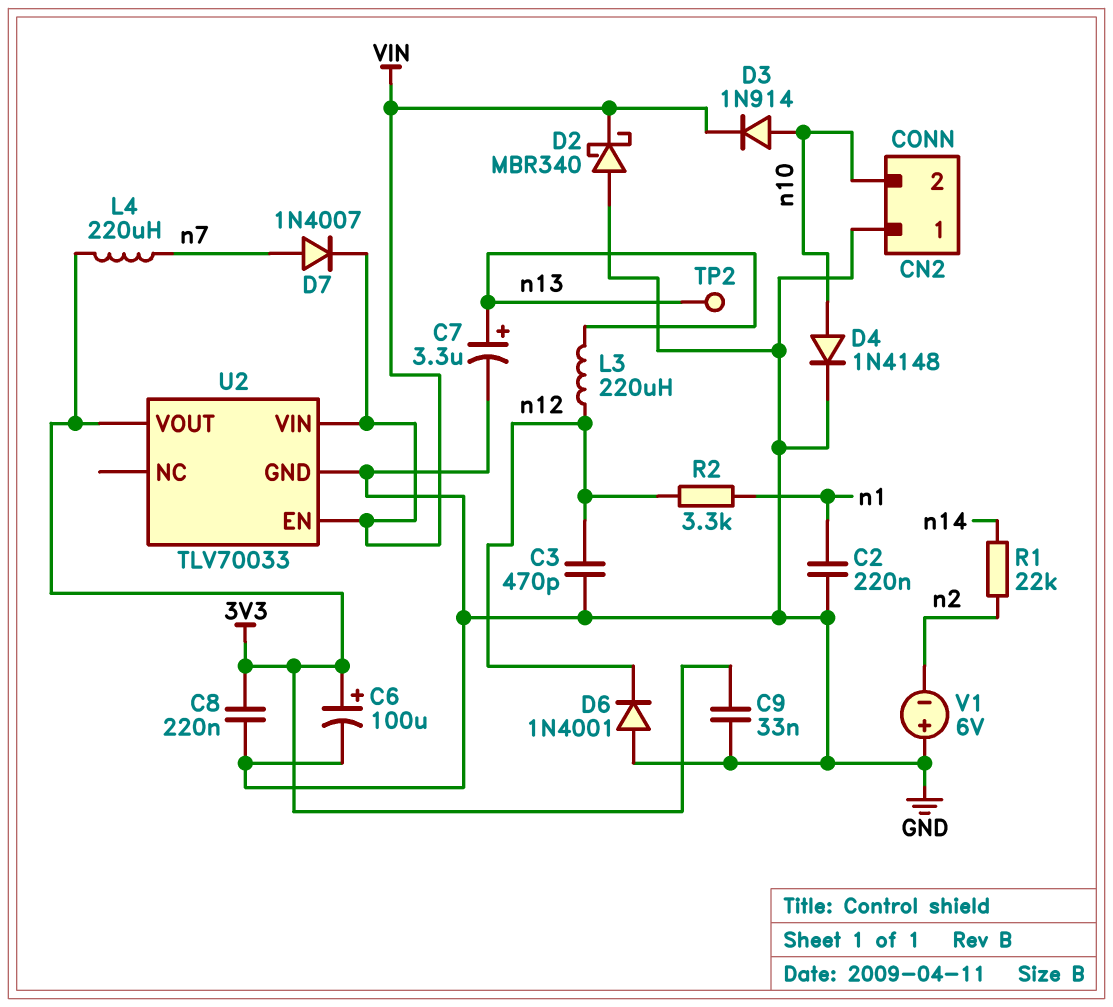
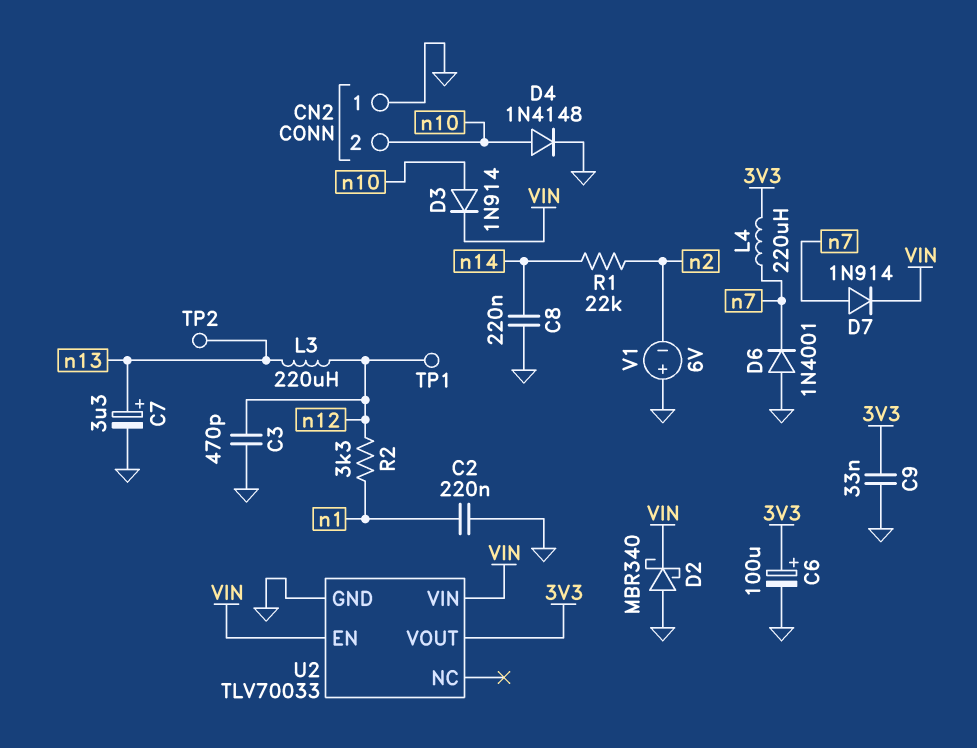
C8: 220nF (3V3, GND) -> 220nF (GND, n14)
D6: diode 1N4001 (A GND, K n12) -> diode 1N4001 (A GND, K n7)
D7: diode 1N4007 (A n7, K VIN) -> diode 1N914 (A n7, K VIN)
TP1: none -> test point (n12)

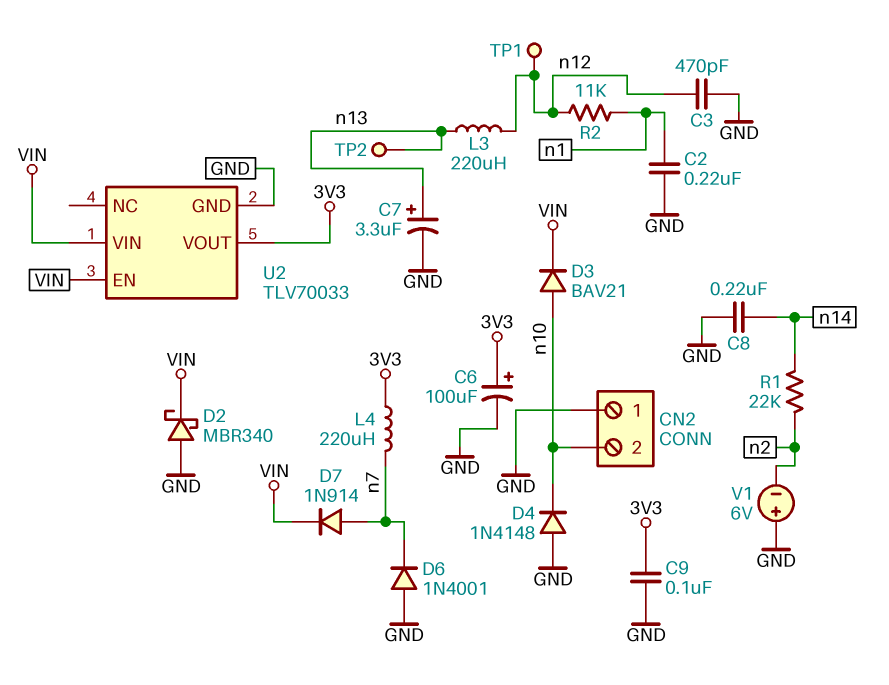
C9: 33nF (3V3, GND) -> 100nF (3V3, GND)
D3: diode 1N914 (A n10, K VIN) -> diode BAV21 (A n10, K VIN)
D4: diode 1N4148 (A n10, K GND) -> diode 1N4148 (A GND, K n10)
R2: 3.3k (n1, n12) -> 11k (n1, n12)

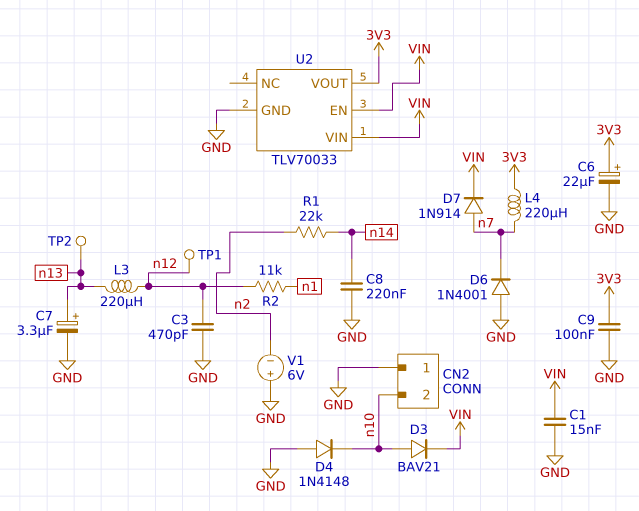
C1: none -> 15nF (GND, VIN)
C2: 220nF (GND, n1) -> none
C6: 100uF (plus 3V3, minus GND) -> 22uF (plus 3V3, minus GND)
D2: schottky MBR340 (A GND, K VIN) -> none

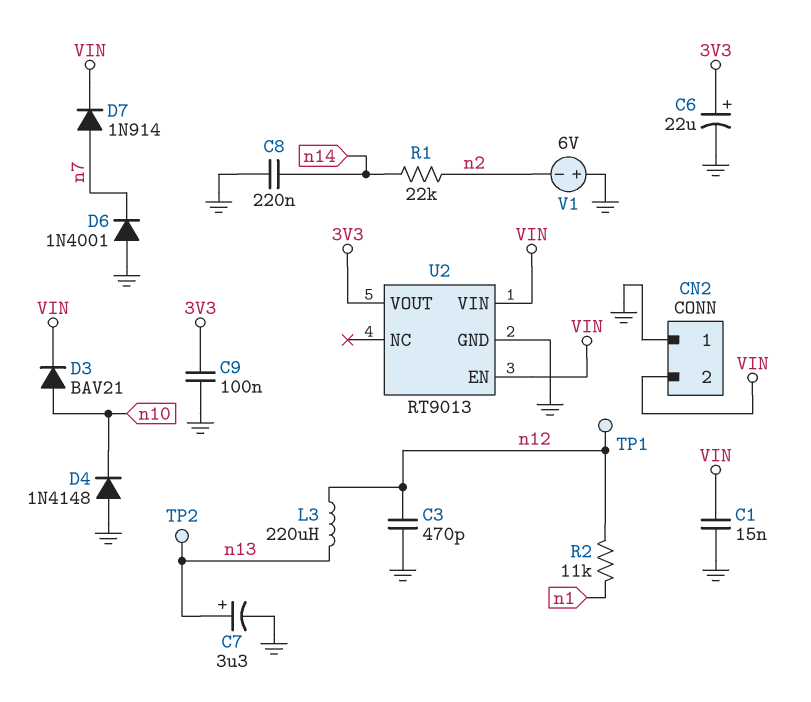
CN2 pin 2: n10 -> VIN
L4: 220uH (3V3, n7) -> none
U2: TLV70033 -> RT9013

